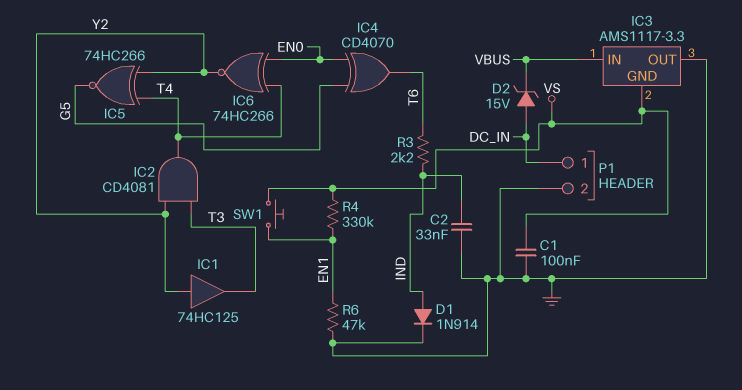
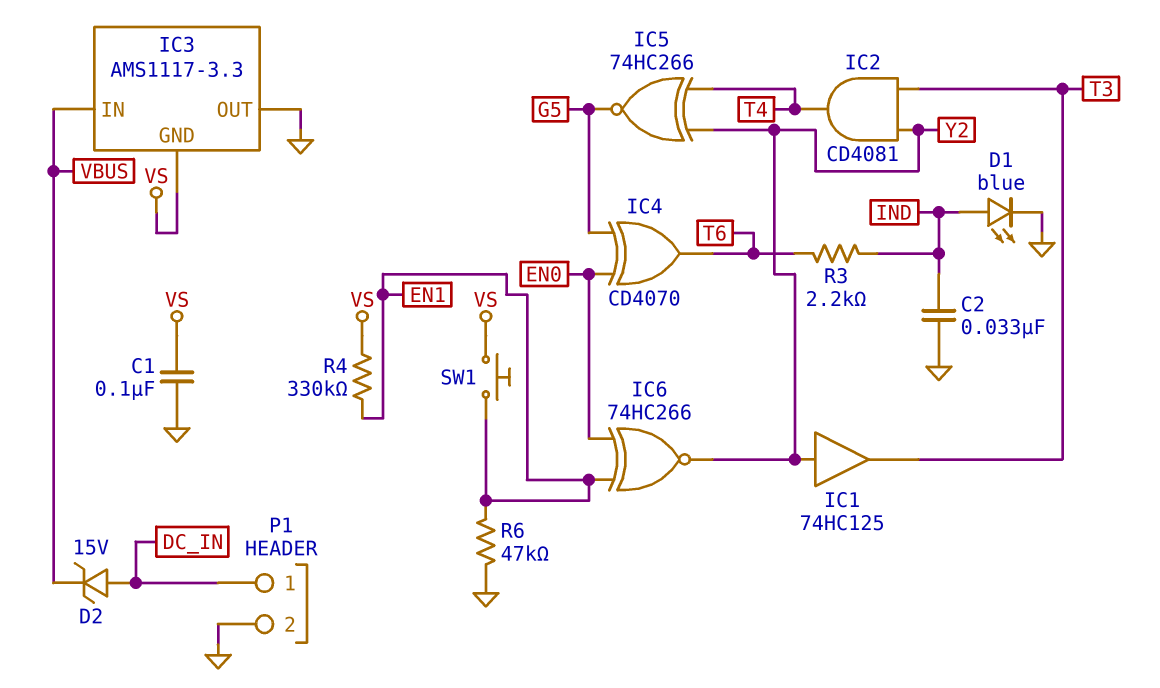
D1: diode 1N914 (A IND, K GND) -> LED blue (A IND, K GND)
IC6: XNOR 74HC266 (in EN0, in T4, out Y2) -> XNOR 74HC266 (in EN0, in EN1, out Y2)

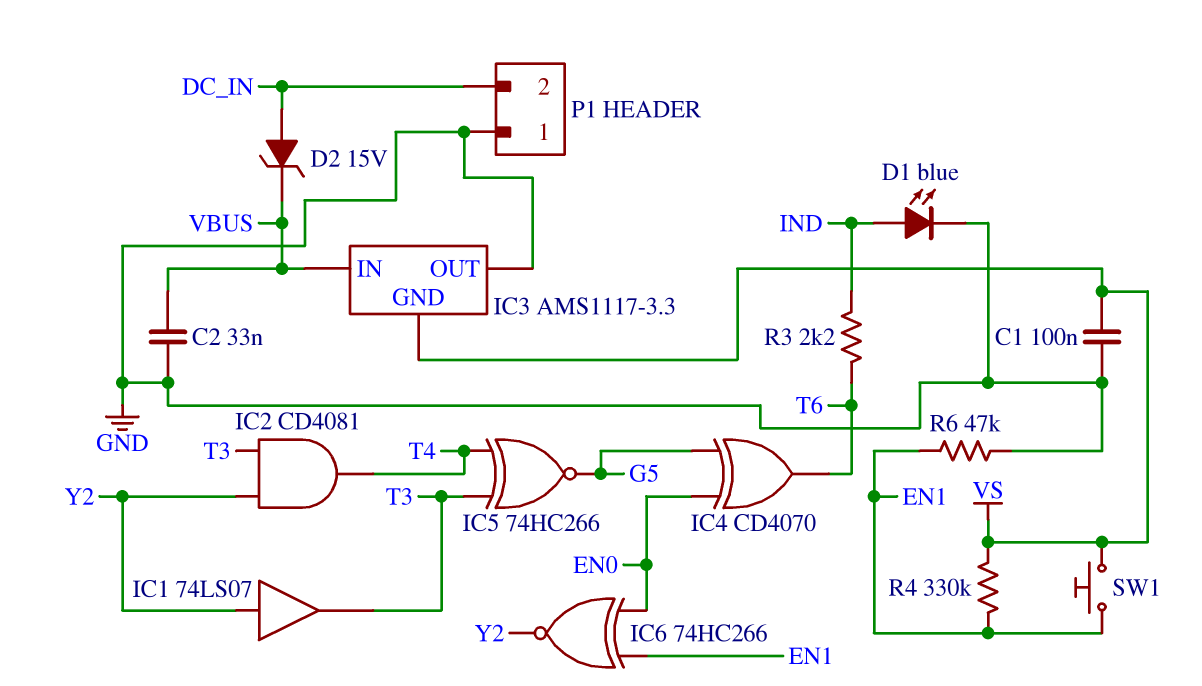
C2: 33nF (GND, IND) -> 33nF (GND, VBUS)
IC1: buffer 74HC125 (in Y2, out T3) -> buffer 74LS07 (in Y2, out T3)
IC5: XNOR 74HC266 (in T4, in Y2, out G5) -> XNOR 74HC266 (in T3, in T4, out G5)
P1 pin 1: DC_IN -> GND
P1 pin 2: GND -> DC_IN

